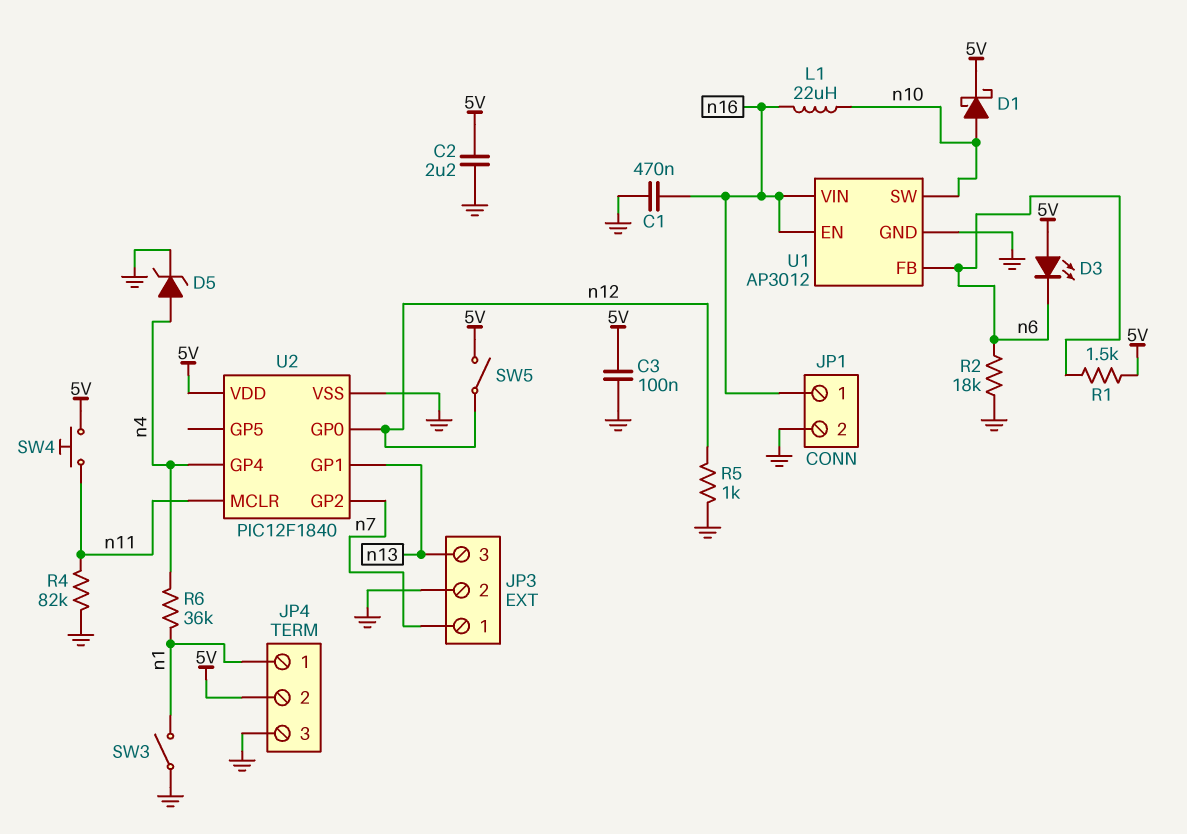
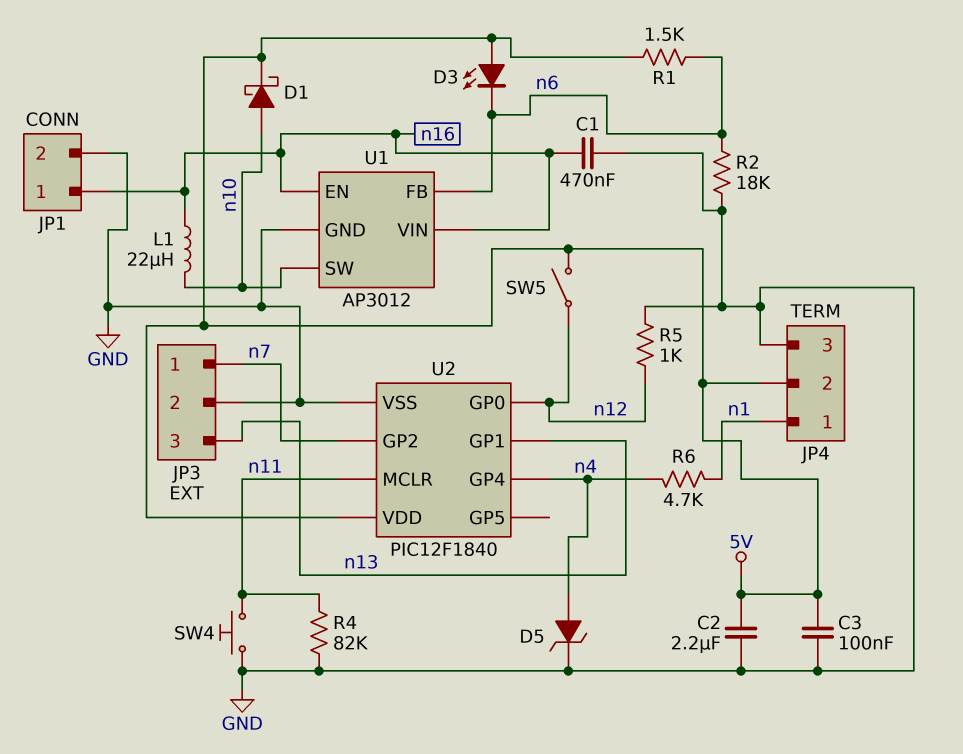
R6: 36k (n1, n4) -> 4.7k (n1, n4)
SW3: switch (GND, n1) -> none
SW4: button (5V, n11) -> button (GND, n11)

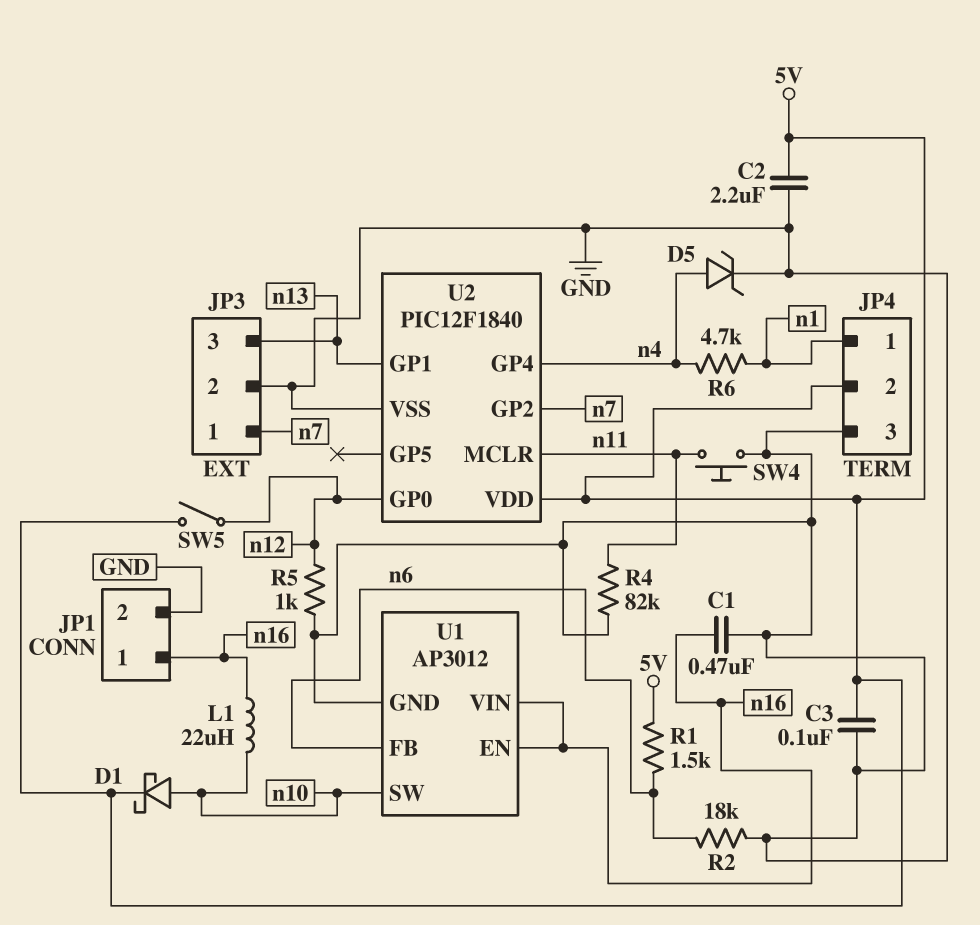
D3: LED (A 5V, K n6) -> none

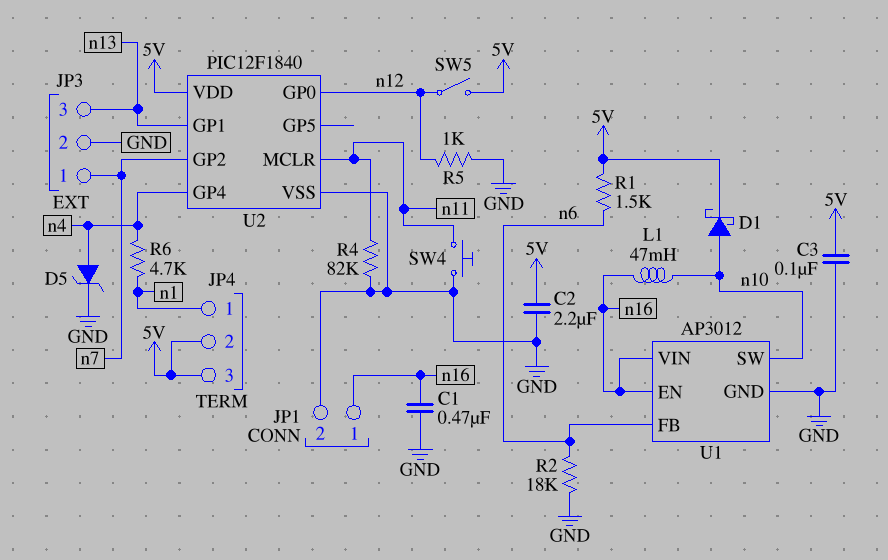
JP4 pin 3: GND -> 5V
L1: 22uH (n10, n16) -> 47mH (n10, n16)

